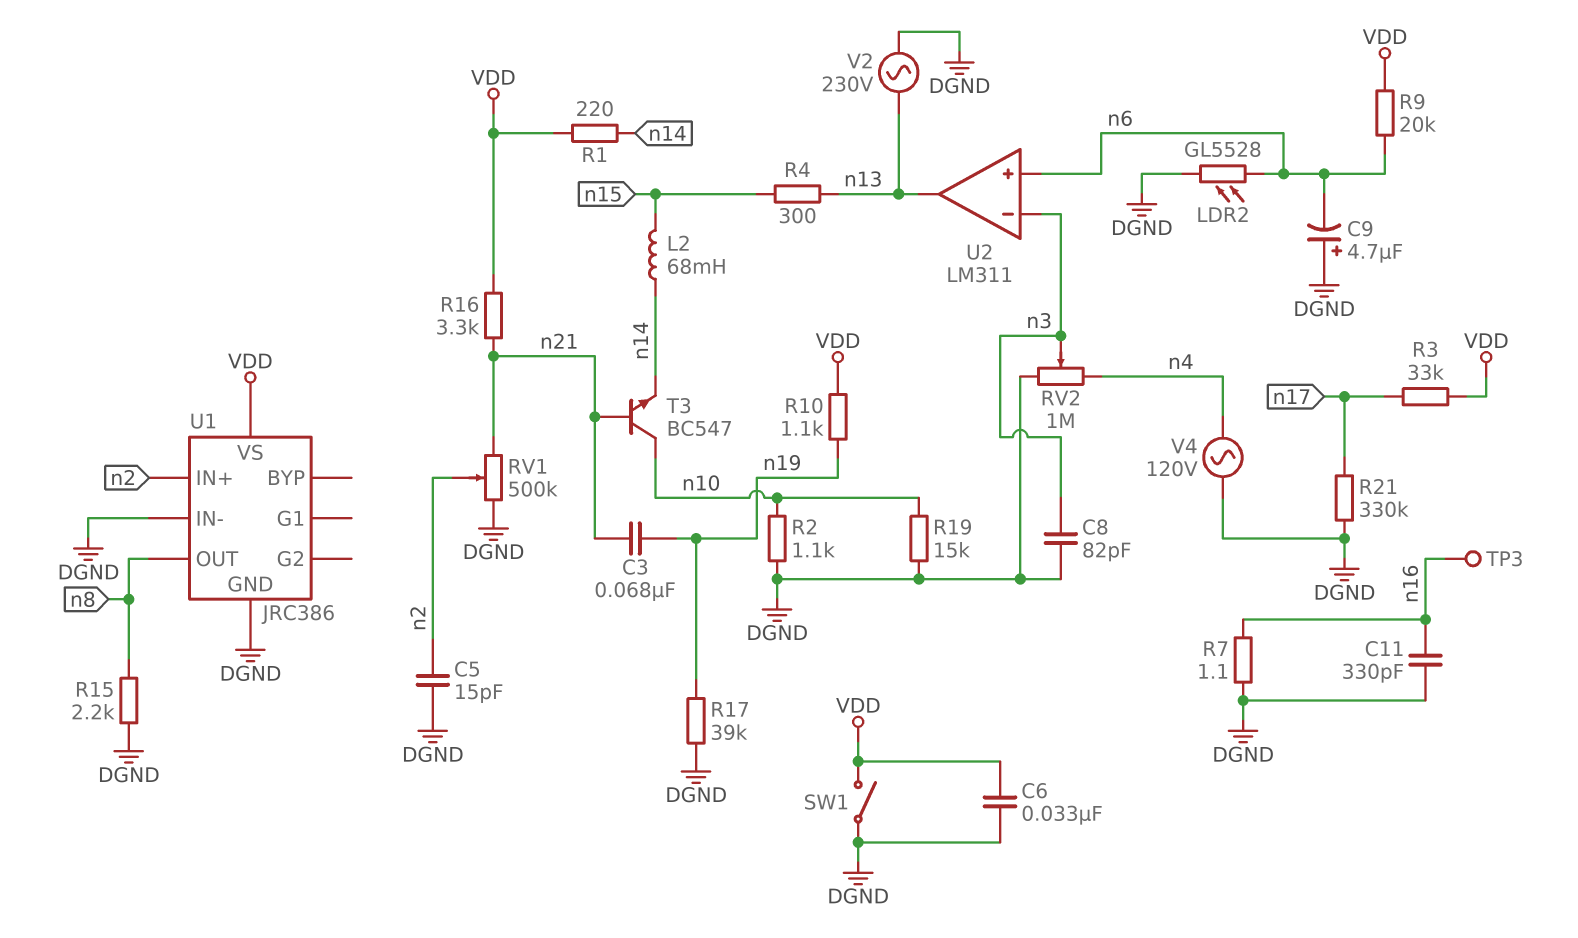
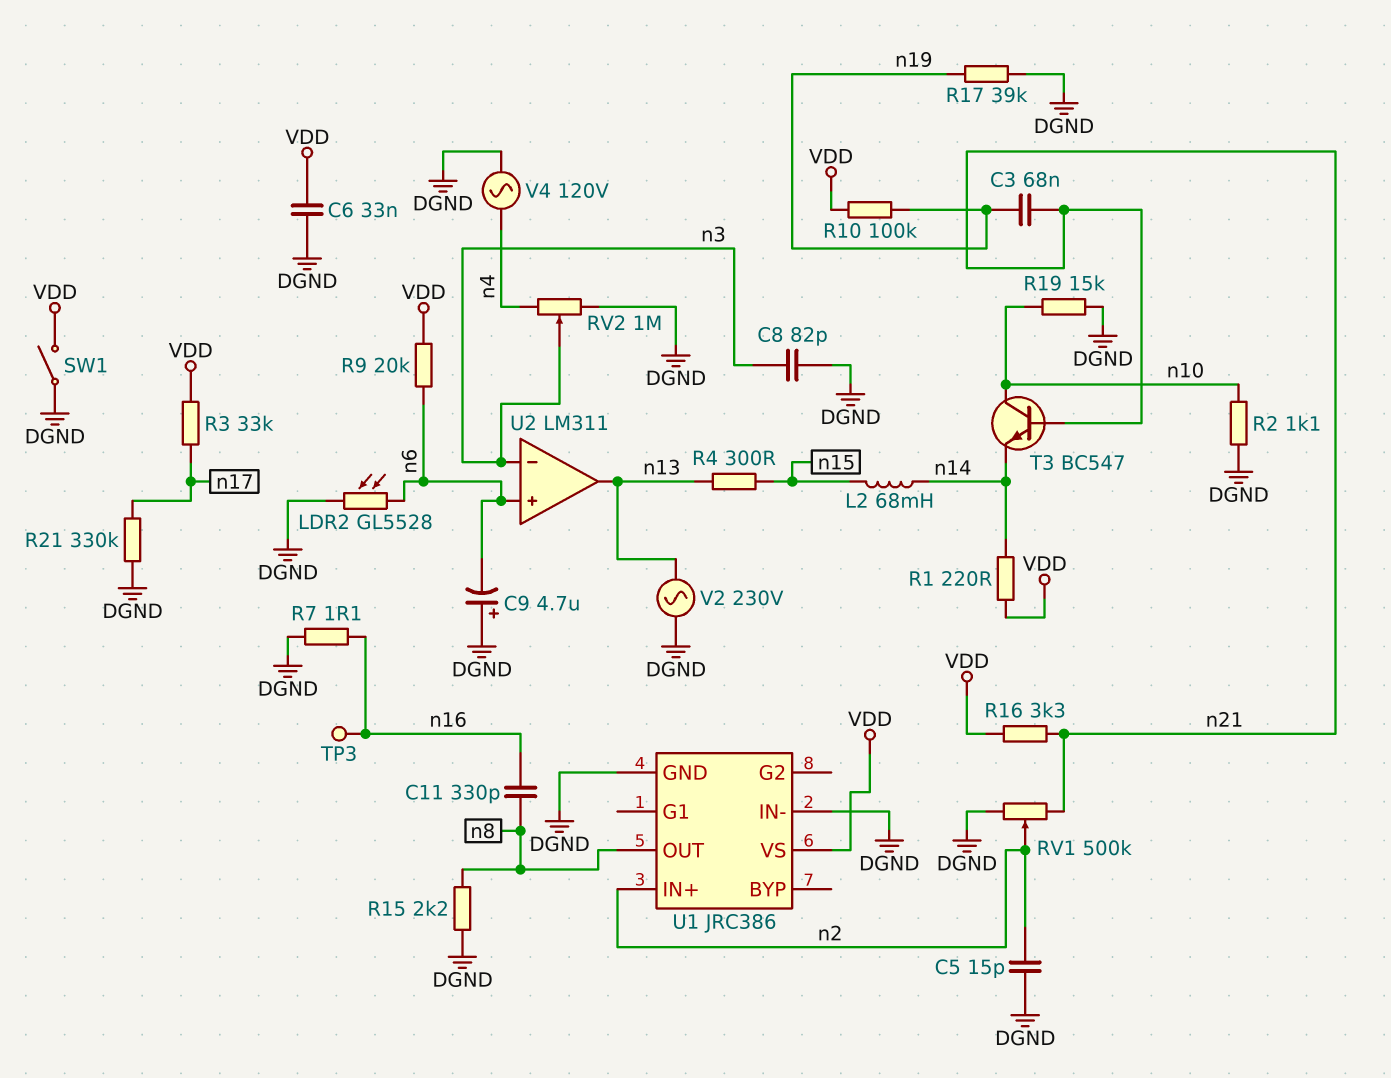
C11: 330pF (DGND, n16) -> 330pF (n8, n16)
R10: 1.1k (VDD, n19) -> 100k (VDD, n19)

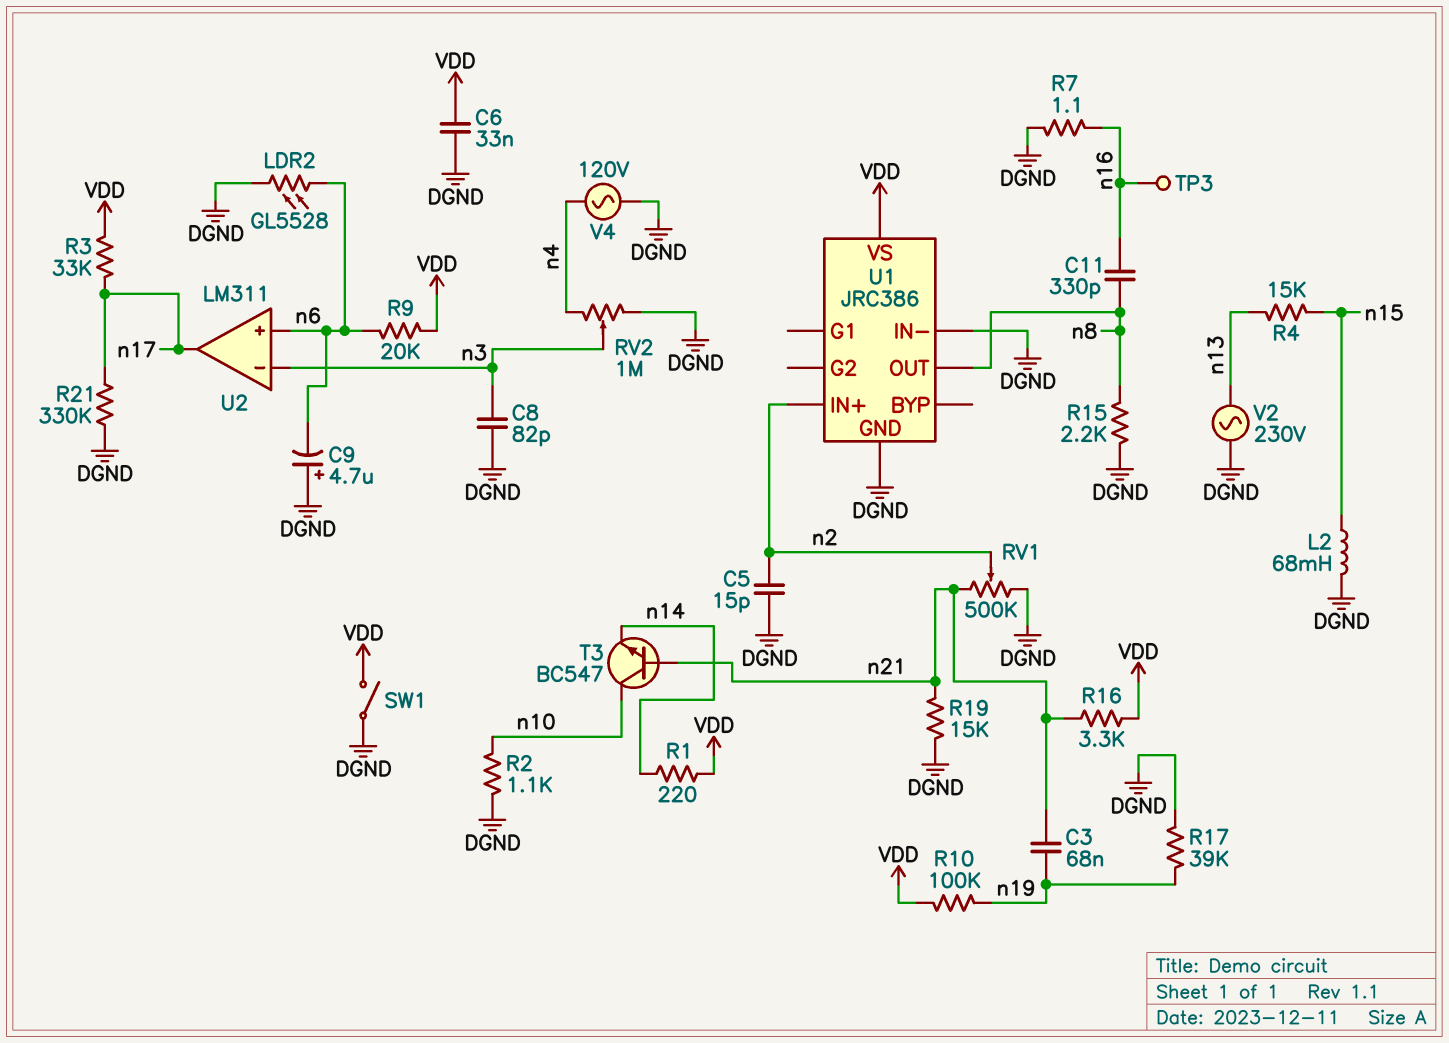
L2: 68mH (n14, n15) -> 68mH (DGND, n15)
R4: 300 (n13, n15) -> 15k (n13, n15)
R19: 15k (DGND, n10) -> 15k (DGND, n21)
U2 pin out: n13 -> n17

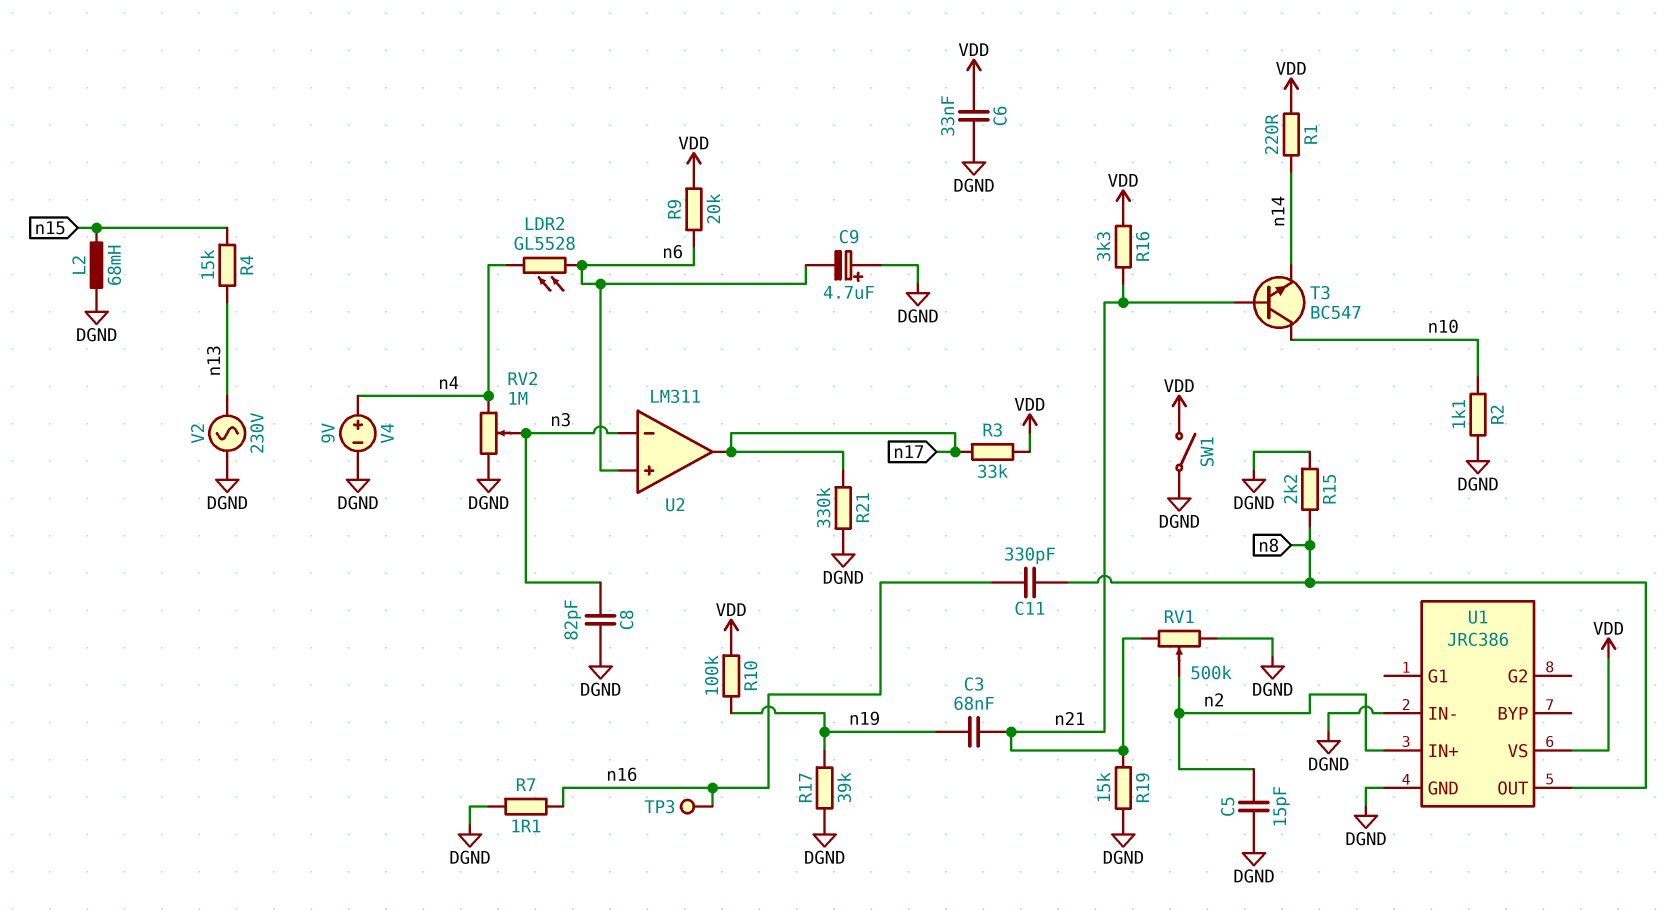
LDR2: GL5528 (DGND, n6) -> GL5528 (n4, n6)
V4: AC 120V (DGND, n4) -> 9V (plus n4, minus DGND)

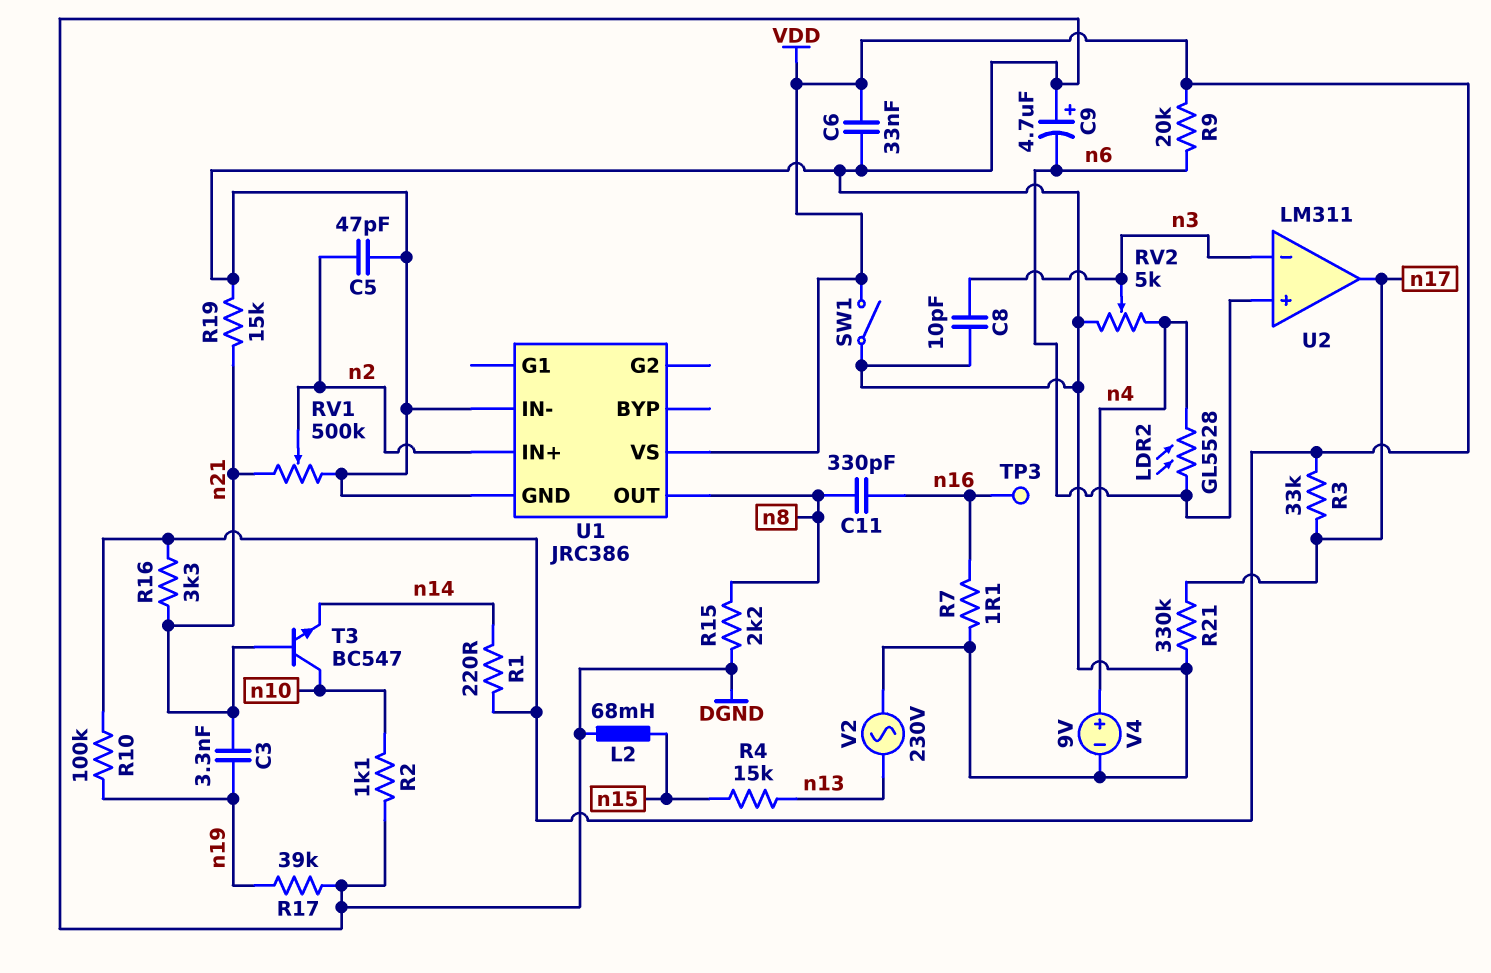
C3: 68nF (n19, n21) -> 3.3nF (n19, n21)
C5: 15pF (DGND, n2) -> 47pF (DGND, n2)
C8: 82pF (DGND, n3) -> 10pF (DGND, n3)
RV2: 1M (DGND, n4, wiper n3) -> 5k (DGND, n4, wiper n3)

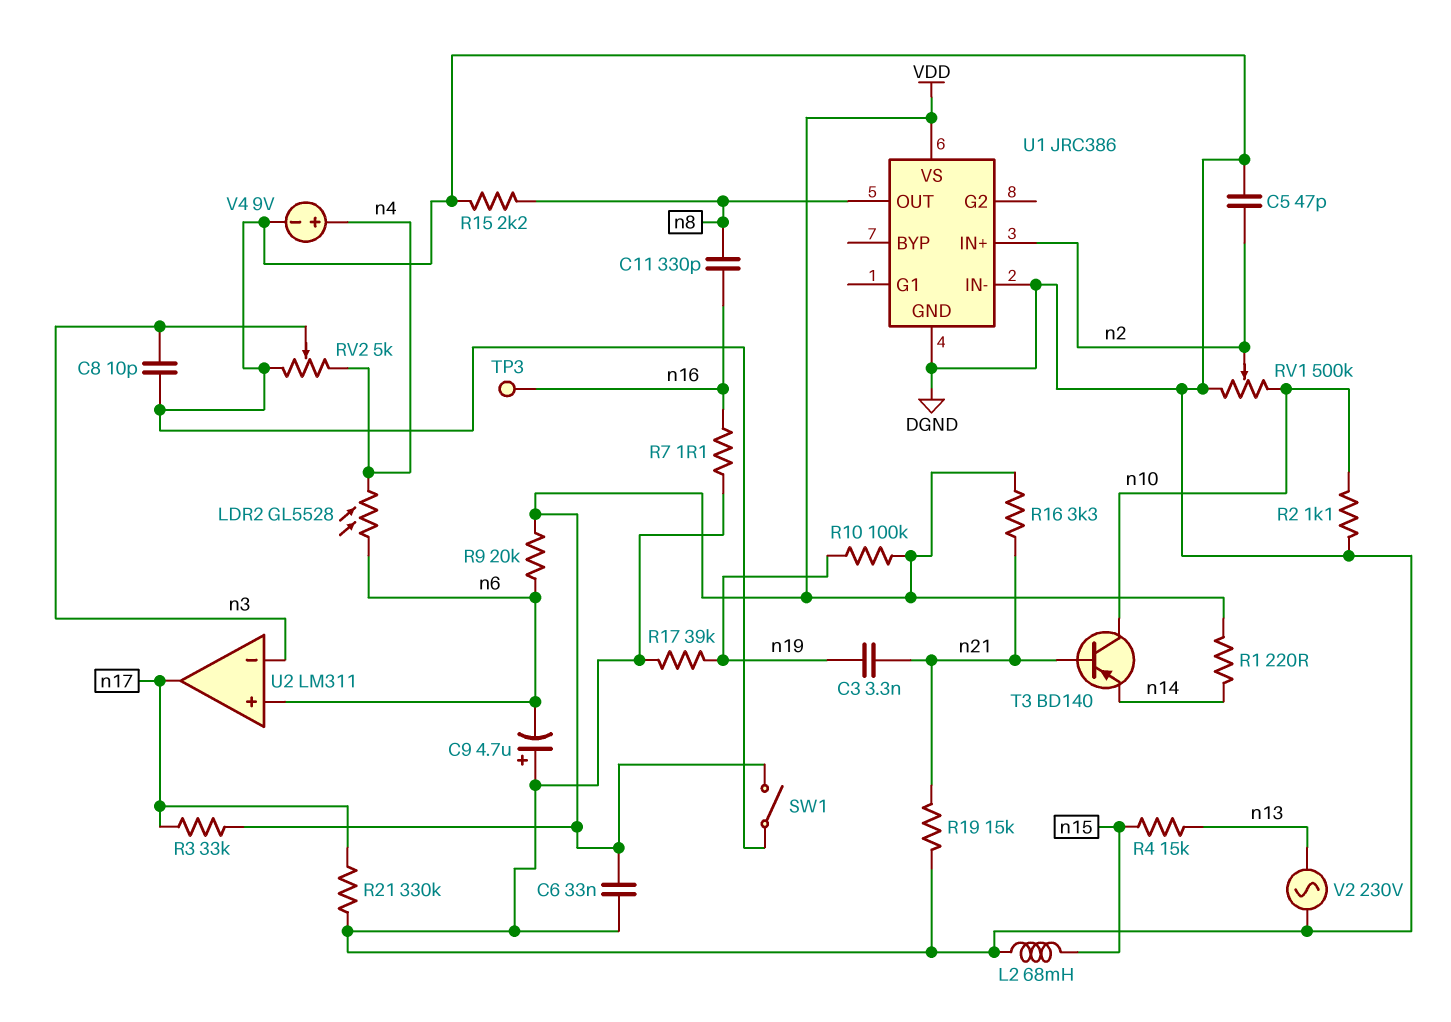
RV1: 500k (DGND, n21, wiper n2) -> 500k (DGND, n10, wiper n2)
T3: NPN BC547 (B n21, C n10, E n14) -> PNP BD140 (B n21, C n10, E n14)

